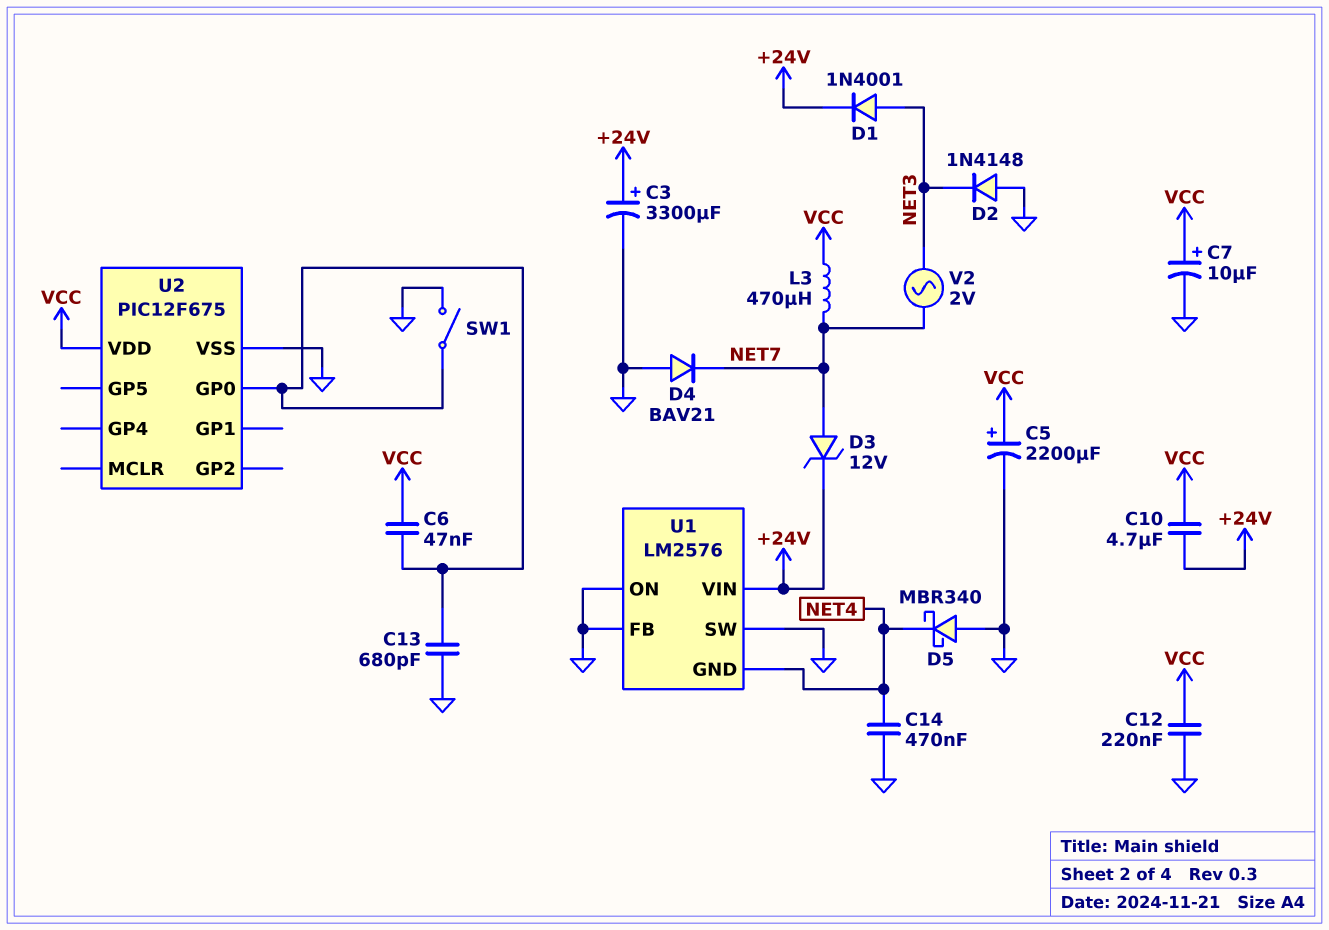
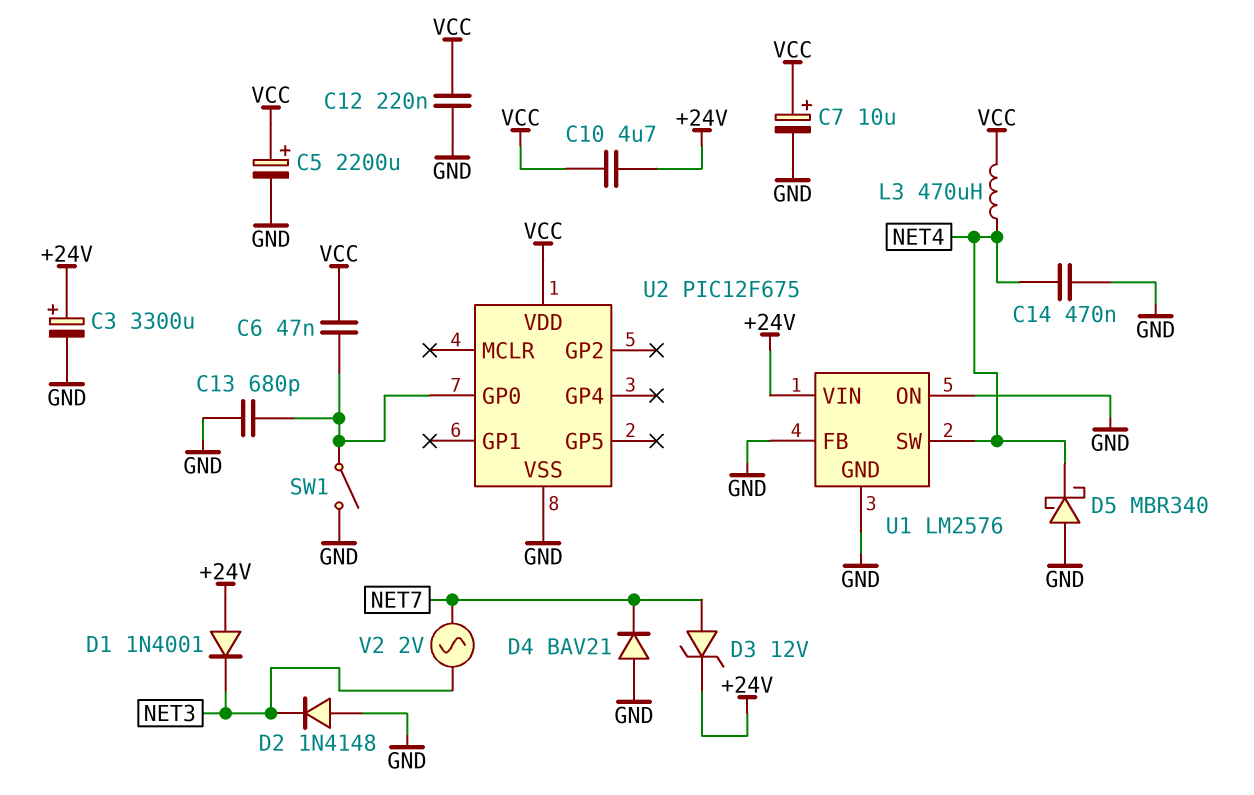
D1: diode 1N4001 (A NET3, K +24V) -> diode 1N4001 (A +24V, K NET3)
L3: 470uH (NET7, VCC) -> 470uH (NET4, VCC)
U1 pin GND: NET4 -> GND
U1 pin SW: GND -> NET4

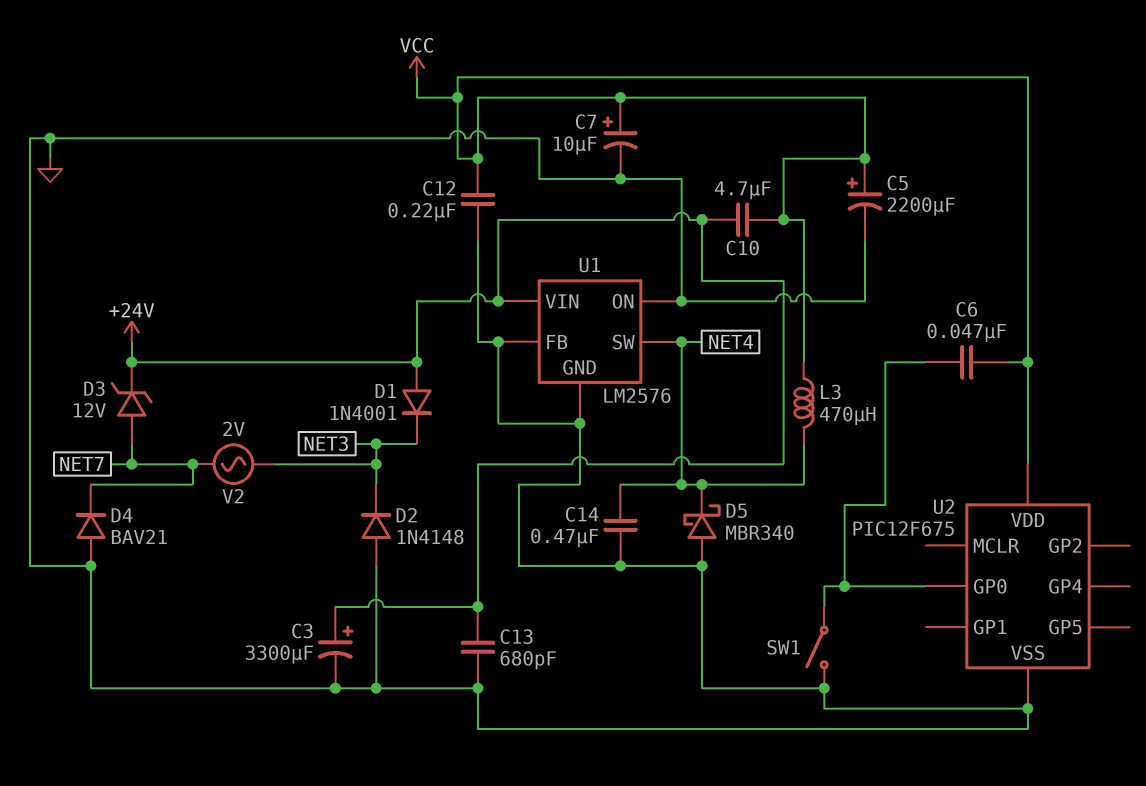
C13: 680pF (GND, U2/GP0) -> 680pF (+24V, GND)

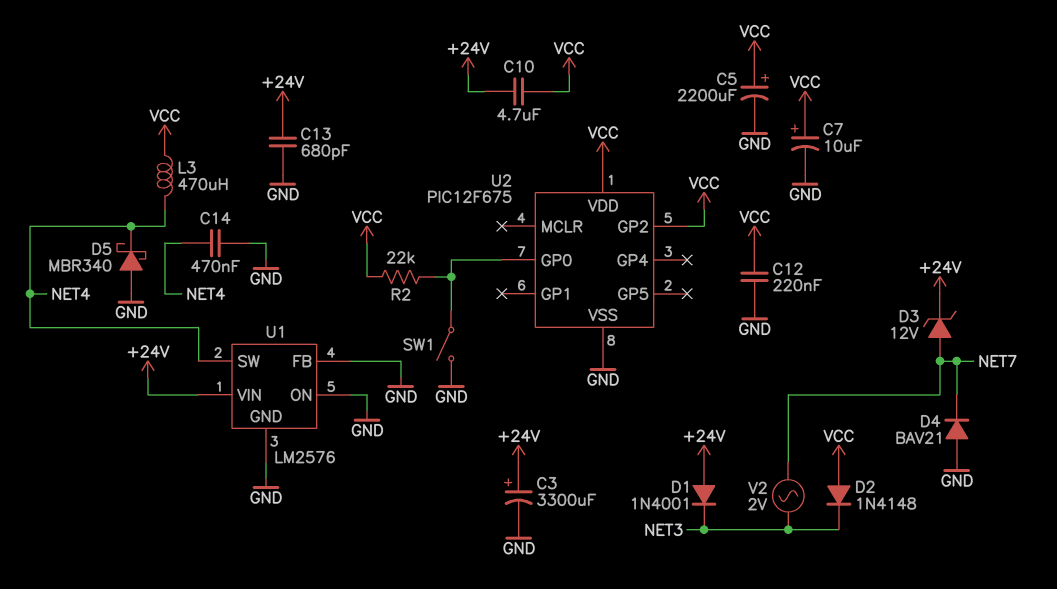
C6: 47nF (U2/GP0, VCC) -> none
D2: diode 1N4148 (A GND, K NET3) -> diode 1N4148 (A VCC, K NET3)
R2: none -> 22k (U2/GP0, VCC)
U2 pin GP2: none -> VCC

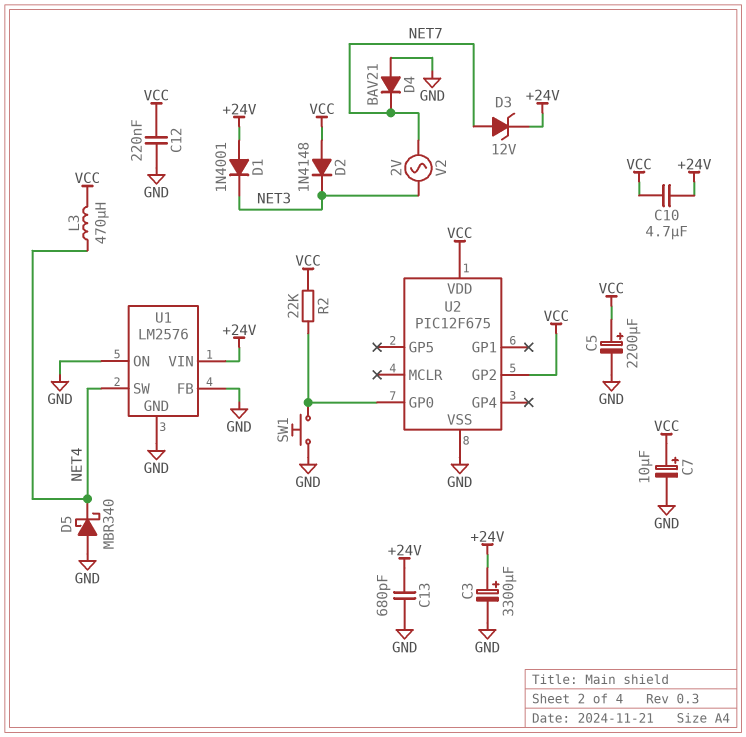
C14: 470nF (GND, NET4) -> none
SW1: switch (GND, U2/GP0) -> button (GND, U2/GP0)

